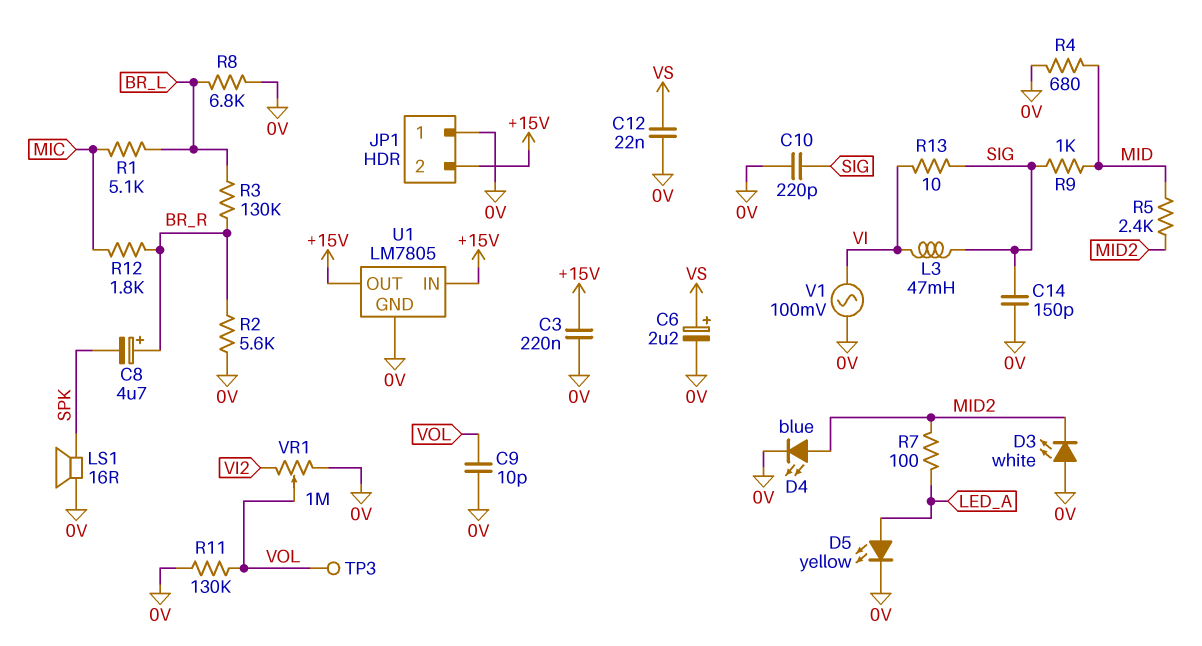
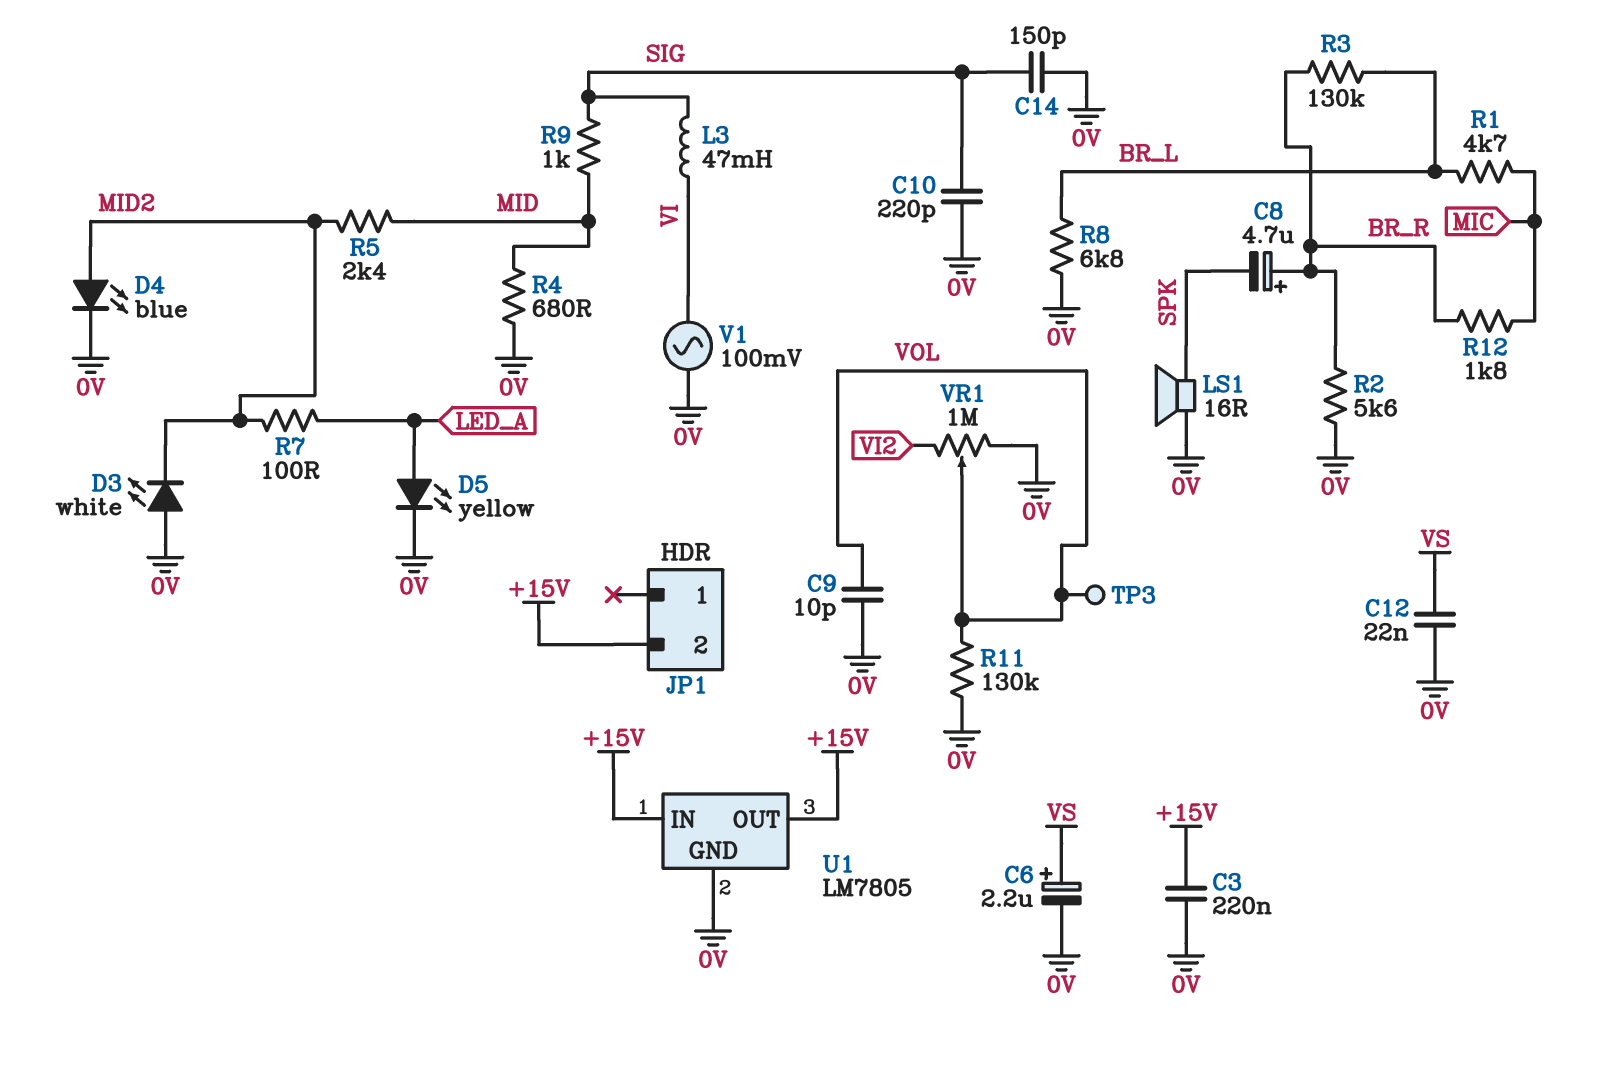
JP1 pin 1: 0V -> none
R1: 5.1k (BR_L, MIC) -> 4.7k (BR_L, MIC)
R13: 10 (SIG, VI) -> none

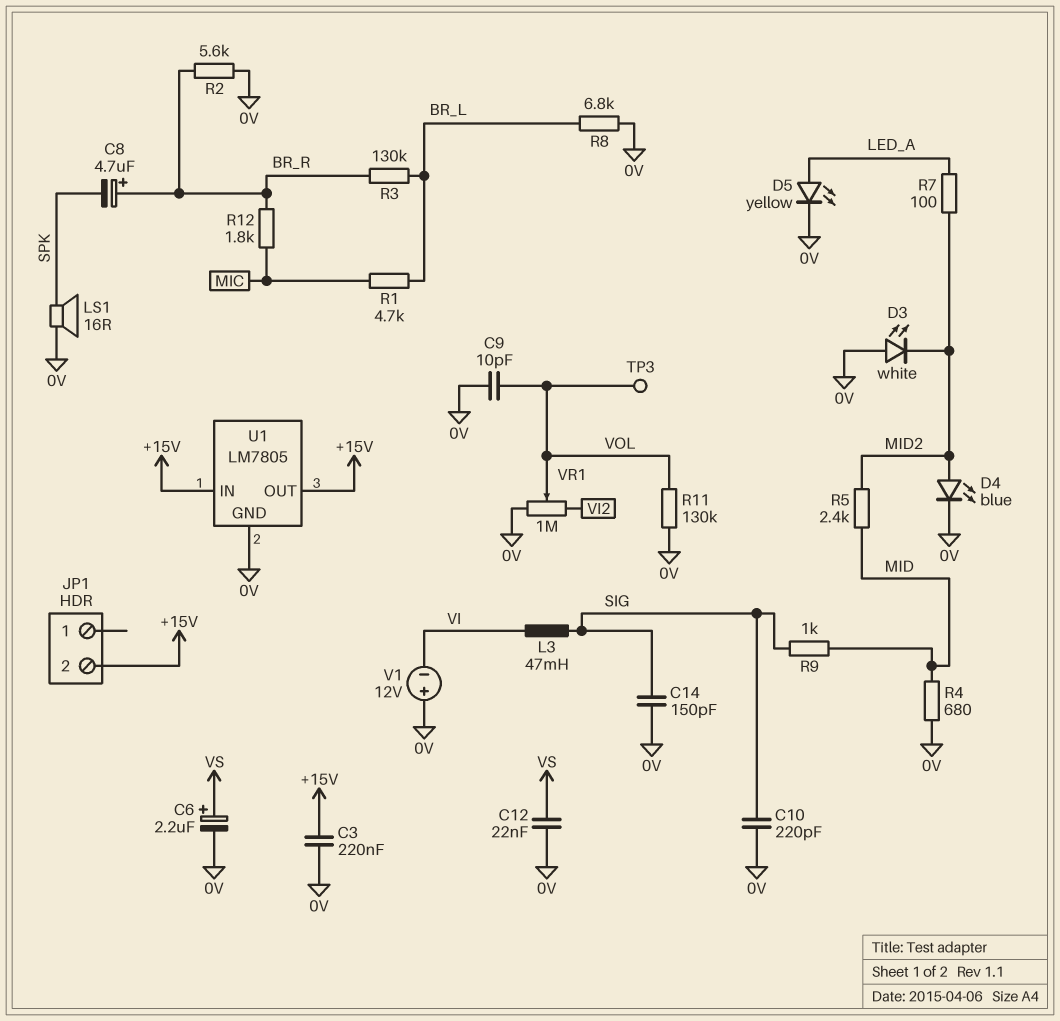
V1: AC 100mV (0V, VI) -> 12V (plus 0V, minus VI)

